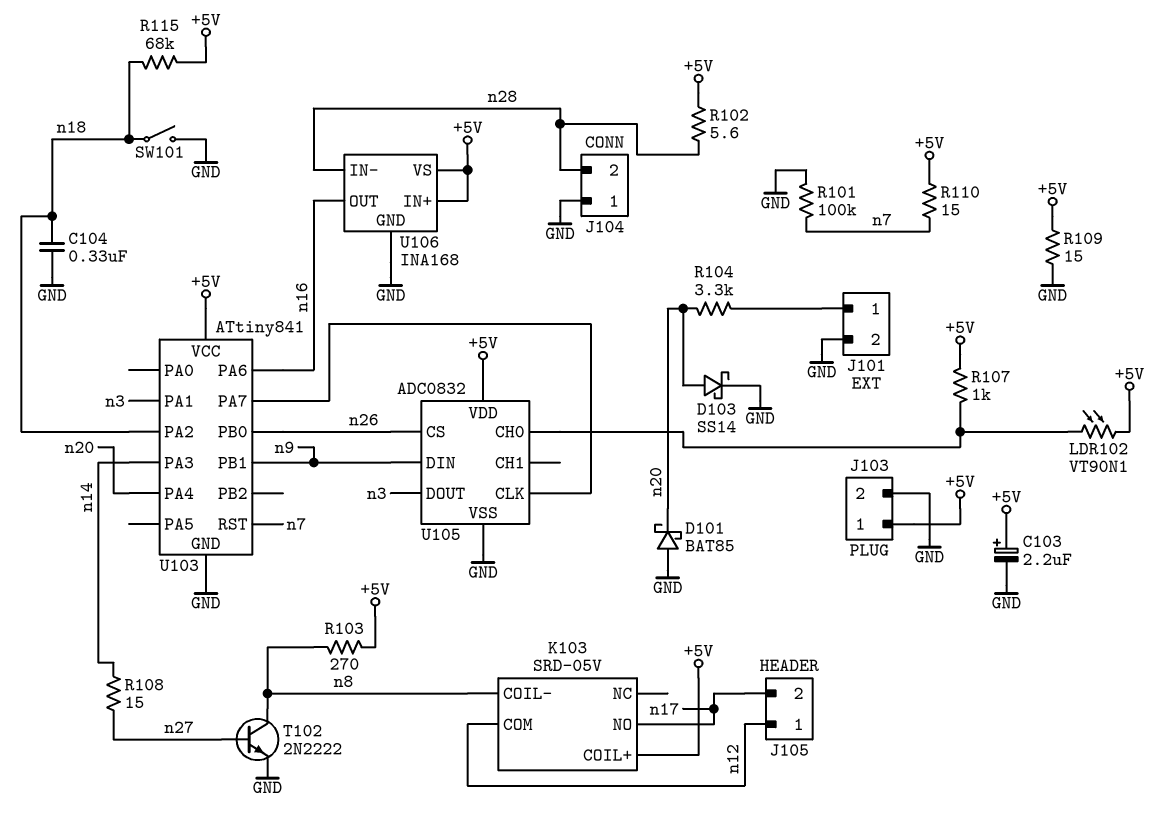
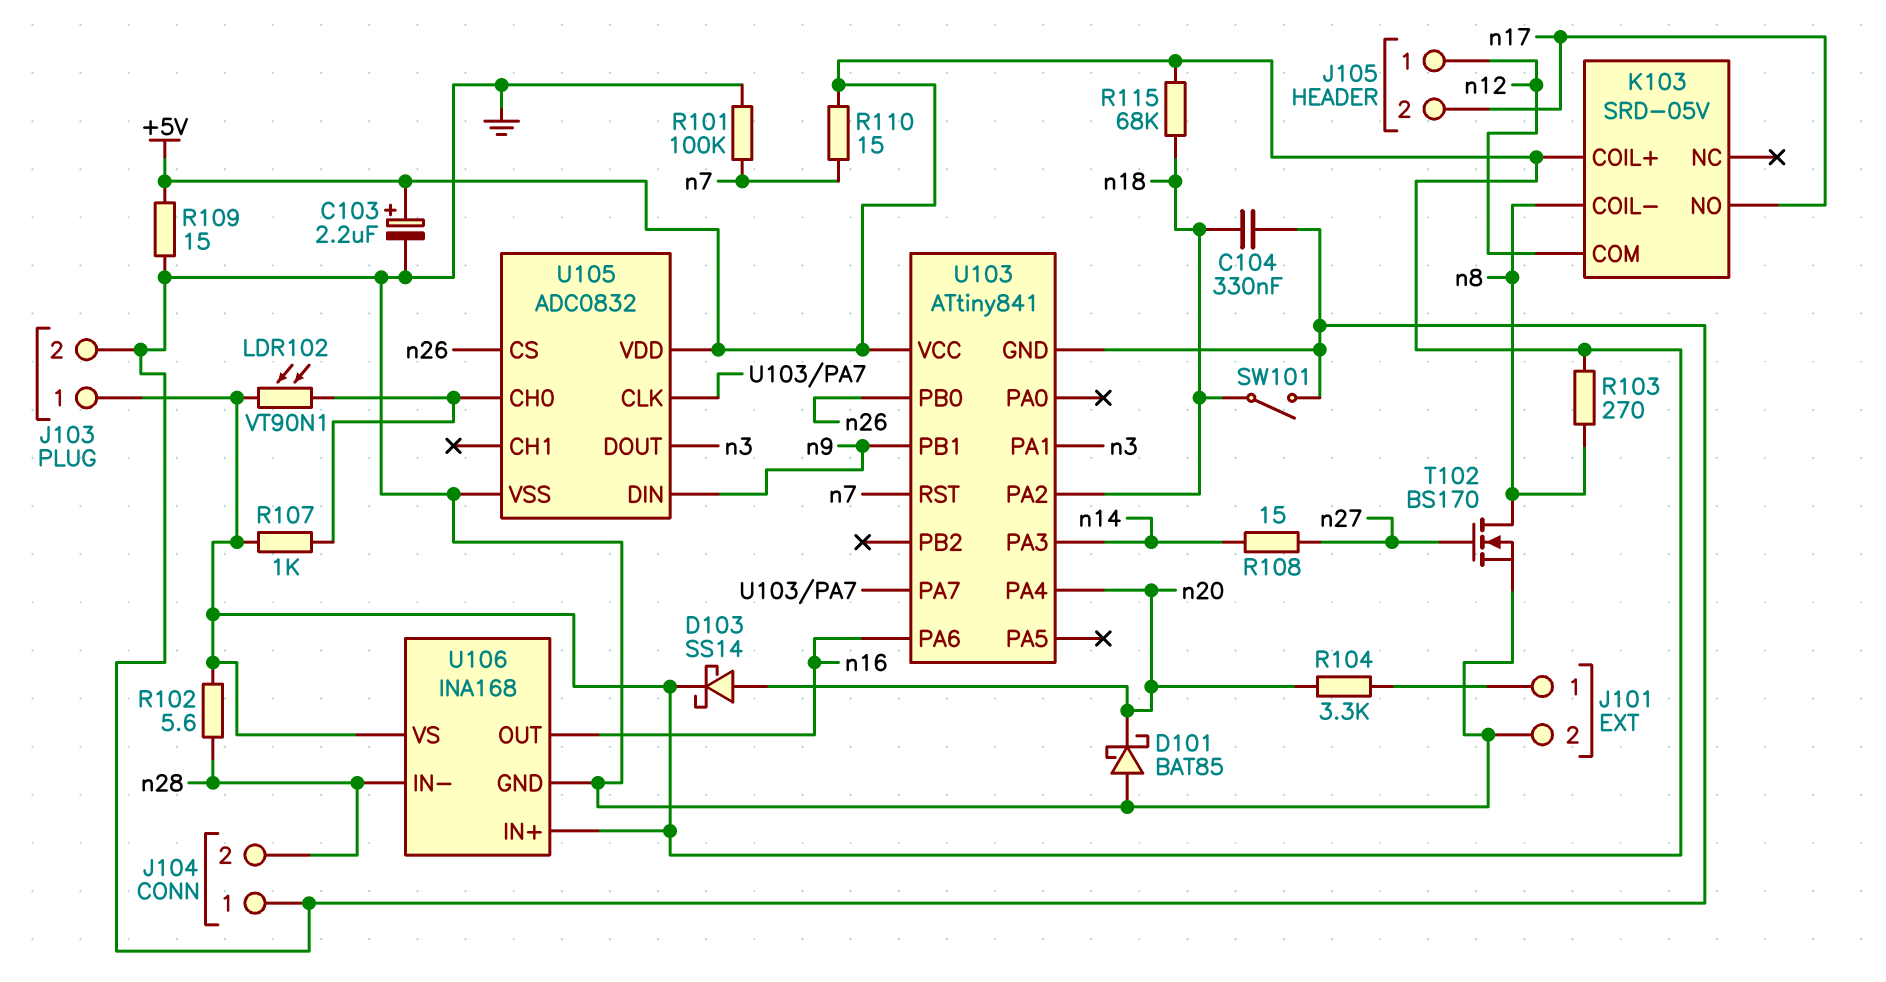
D103: schottky SS14 (A n20, K GND) -> schottky SS14 (A n20, K +5V)
T102: NPN 2N2222 (B n27, C n8, E GND) -> NMOS BS170 (G n27, D n8, S GND)

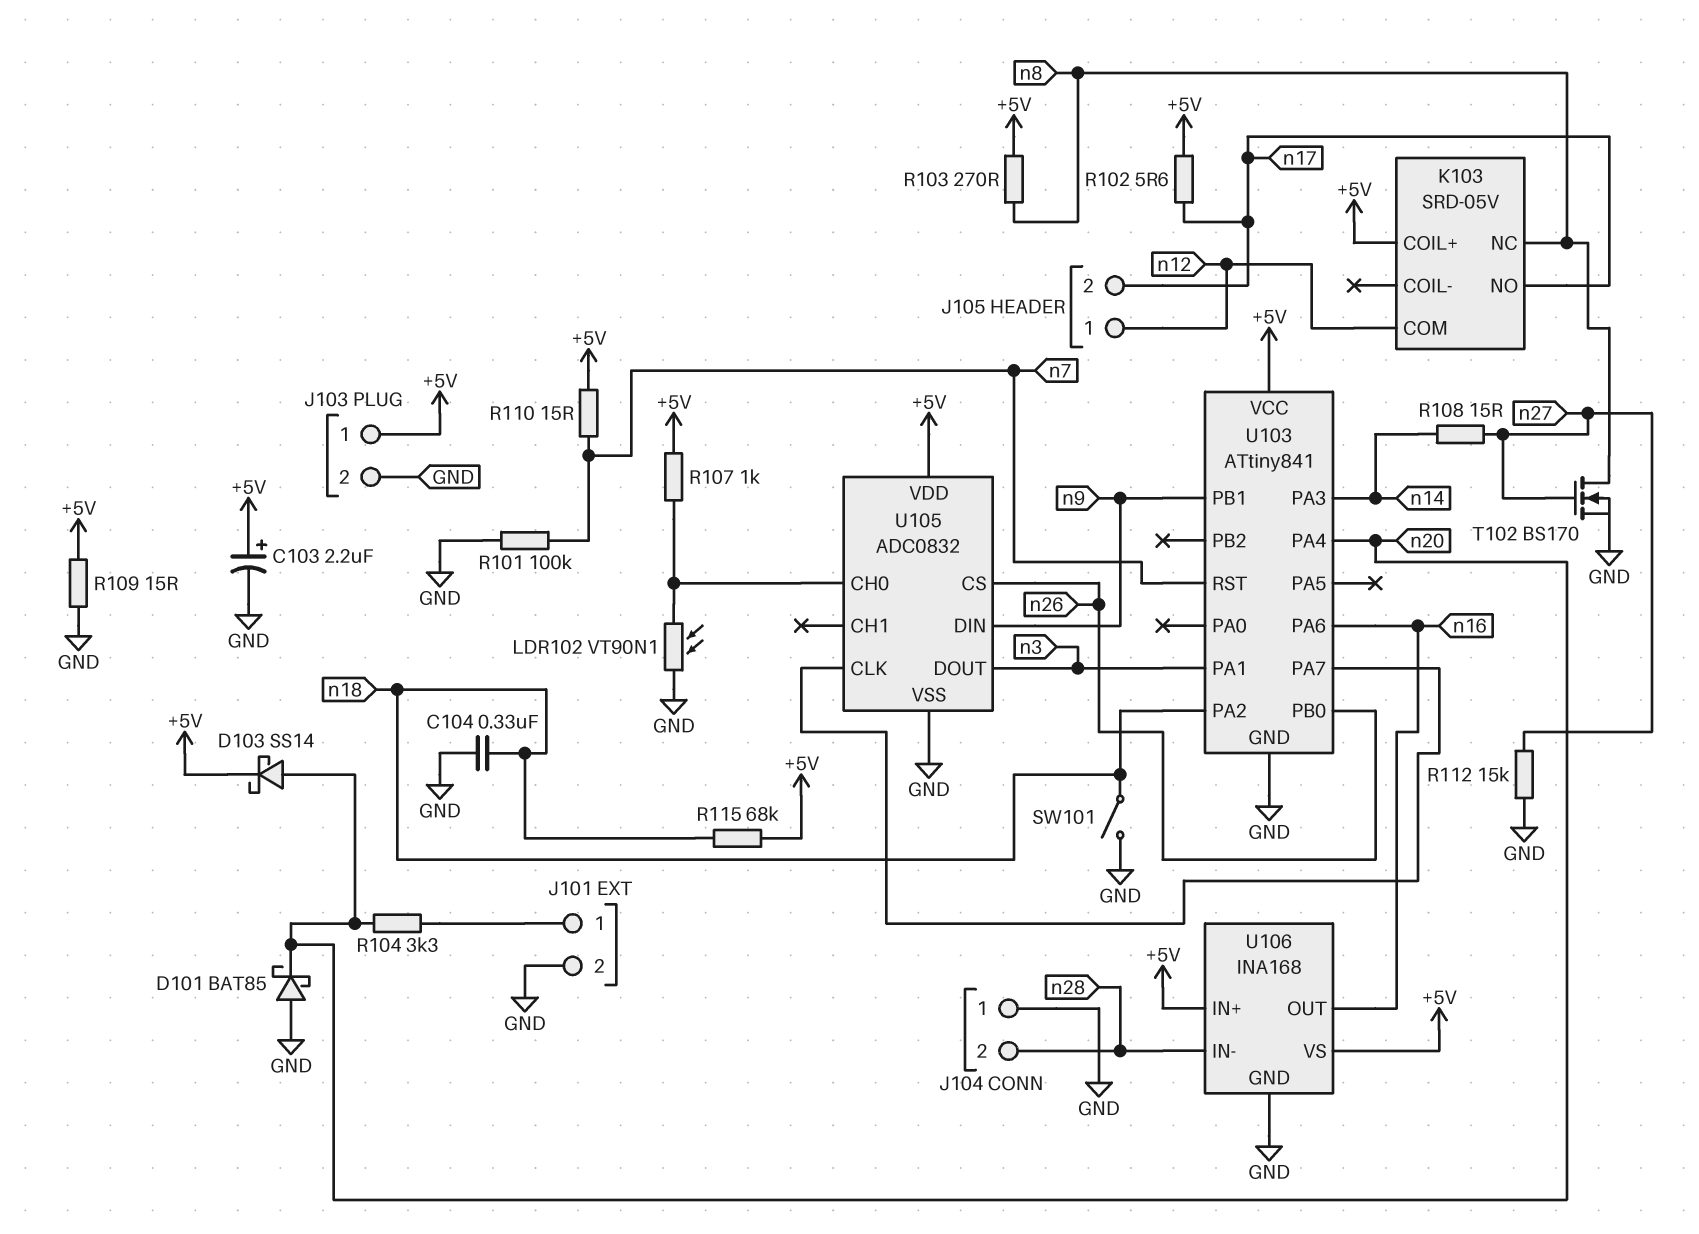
K103 pin COIL-: n8 -> none
K103 pin NC: none -> n8
LDR102: VT90N1 (+5V, U105/CH0) -> VT90N1 (GND, U105/CH0)
R102: 5.6 (+5V, n28) -> 5.6 (+5V, n17)
R112: none -> 15k (GND, n27)

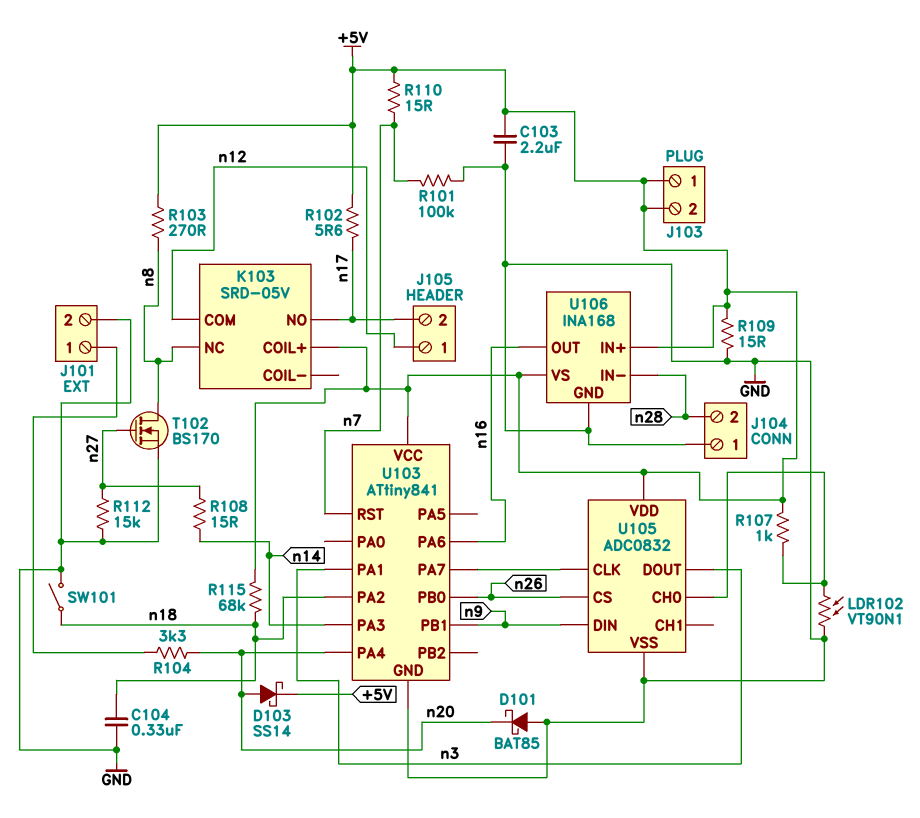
C103: 2.2uF (plus +5V, minus GND) -> 2.2uF (+5V, GND)
J103 pin 2: GND -> +5V

